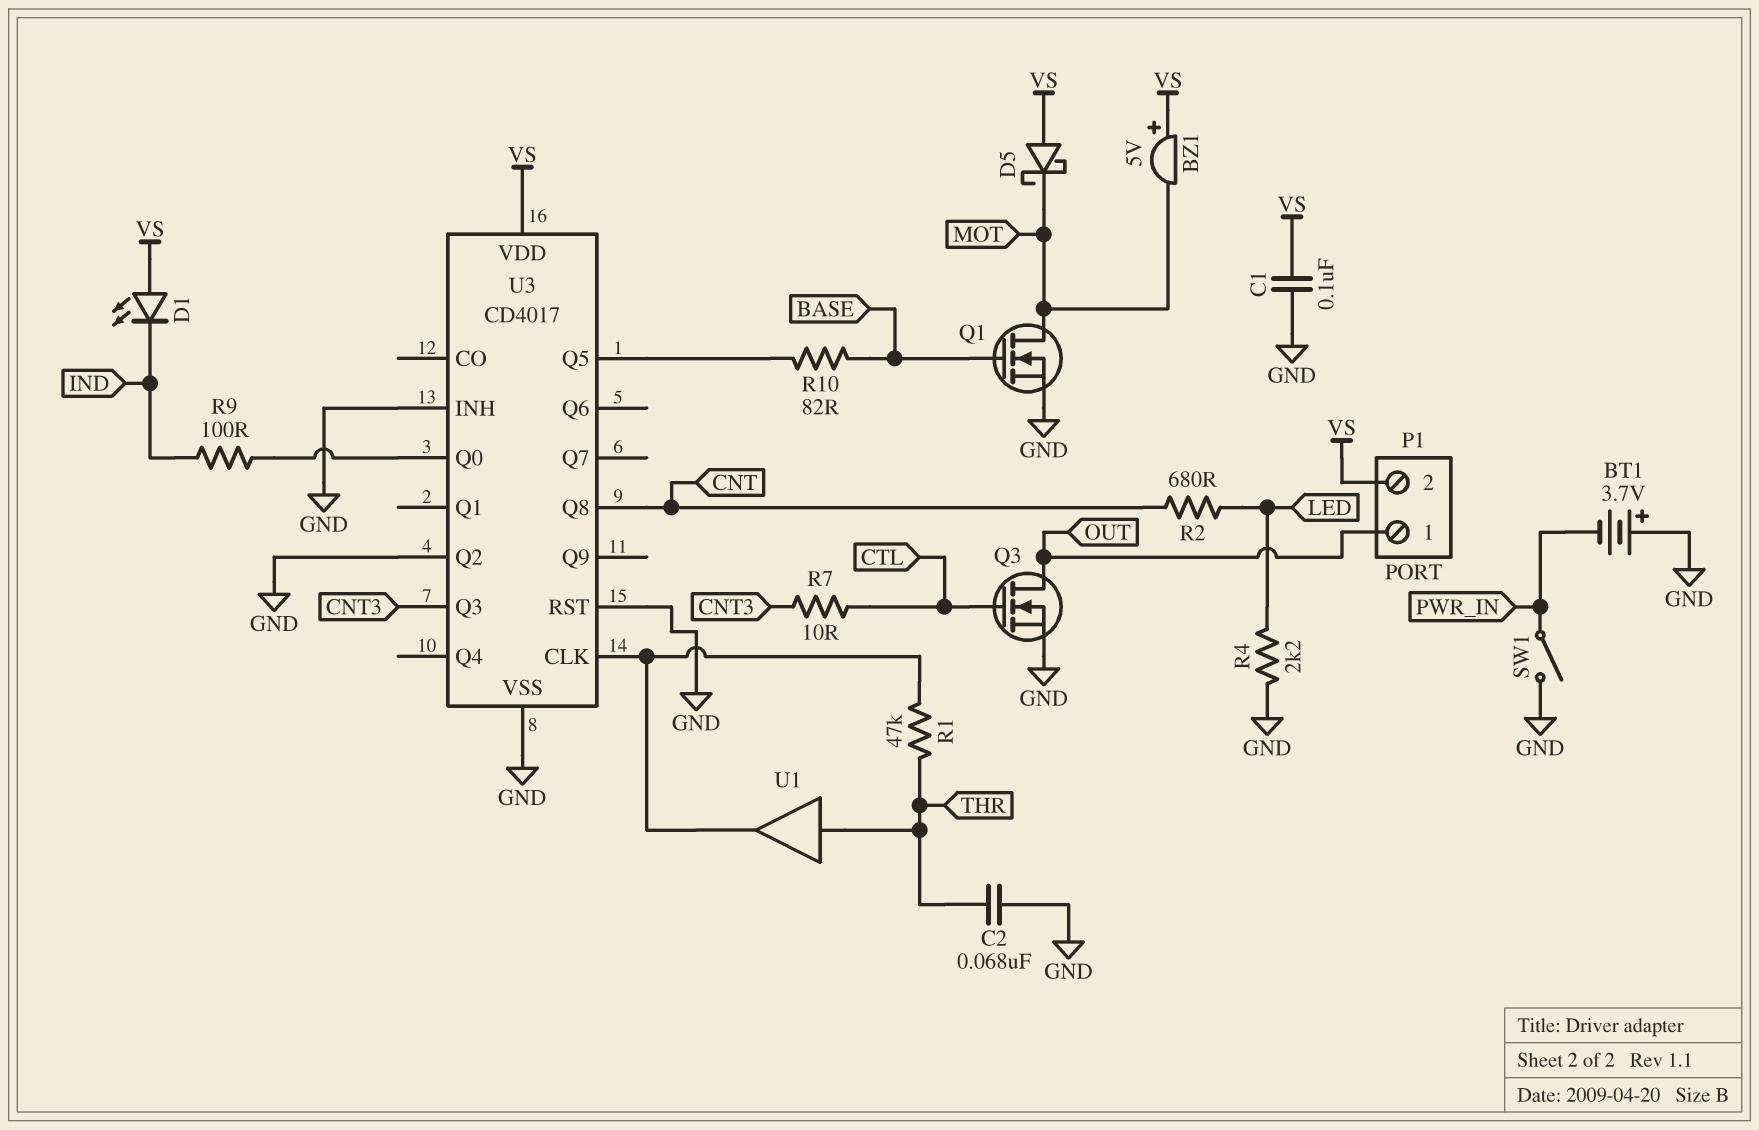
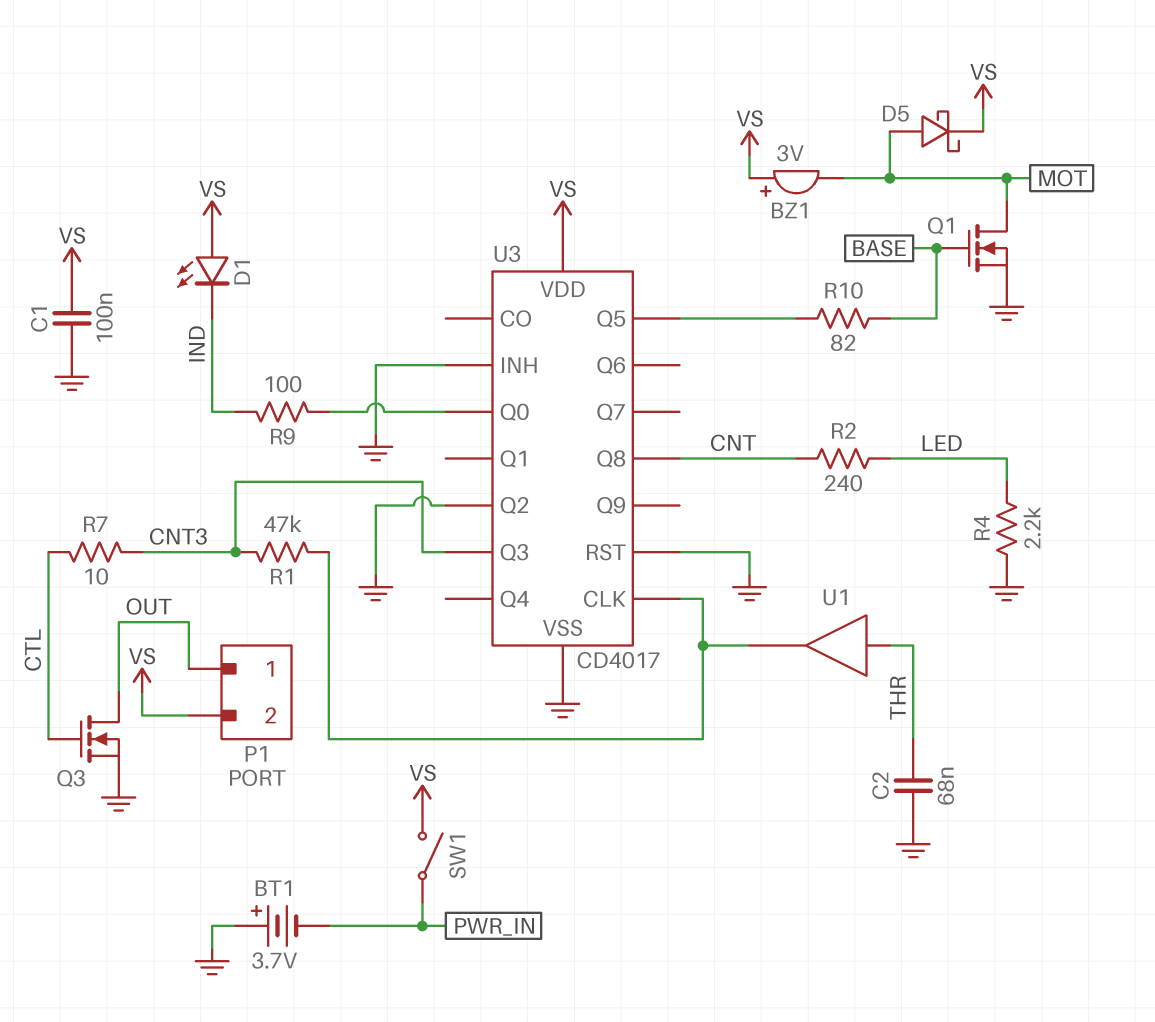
BZ1: buzzer 5V (plus VS, minus MOT) -> buzzer 3V (plus VS, minus MOT)
D5: schottky (A VS, K MOT) -> schottky (A MOT, K VS)
R1: 47k (THR, U3/CLK) -> 47k (CNT3, U3/CLK)
R2: 680 (CNT, LED) -> 240 (CNT, LED)
SW1: switch (GND, PWR_IN) -> switch (PWR_IN, VS)

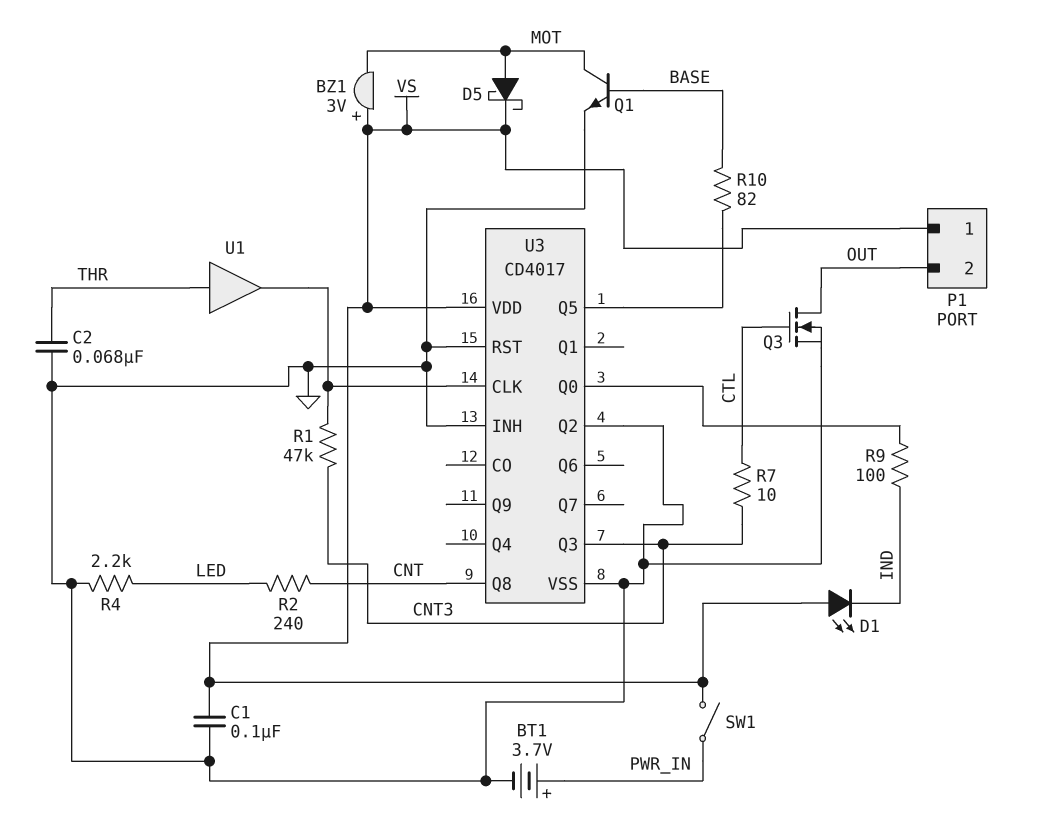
BT1: 3.7V (plus GND, minus PWR_IN) -> 3.7V (plus PWR_IN, minus GND)
P1 pin 1: OUT -> VS
P1 pin 2: VS -> OUT
Q1: NMOS (G BASE, D MOT, S GND) -> NPN (B BASE, C MOT, E GND)

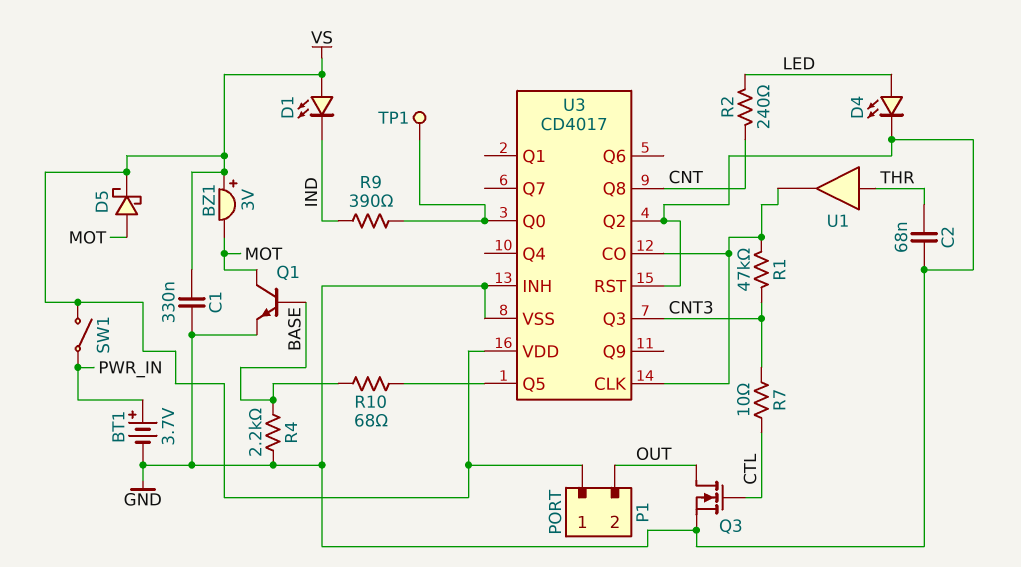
C1: 100nF (GND, VS) -> 330nF (GND, VS)
D4: none -> LED (A LED, K GND)
R4: 2.2k (GND, LED) -> 2.2k (BASE, GND)
R9: 100 (IND, U3/Q0) -> 390 (IND, U3/Q0)
R10: 82 (BASE, U3/Q5) -> 68 (BASE, U3/Q5)
TP1: none -> test point (U3/Q0)
U3 pin CO: none -> U3/CLK

